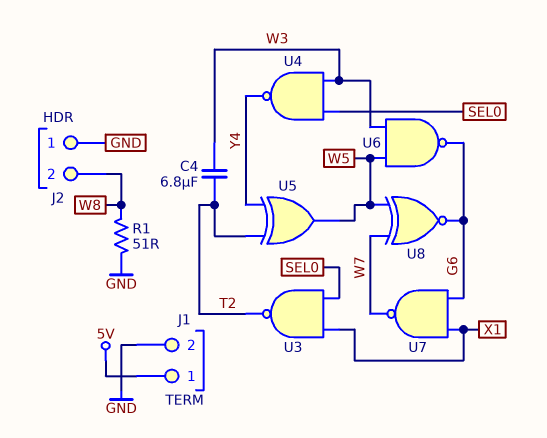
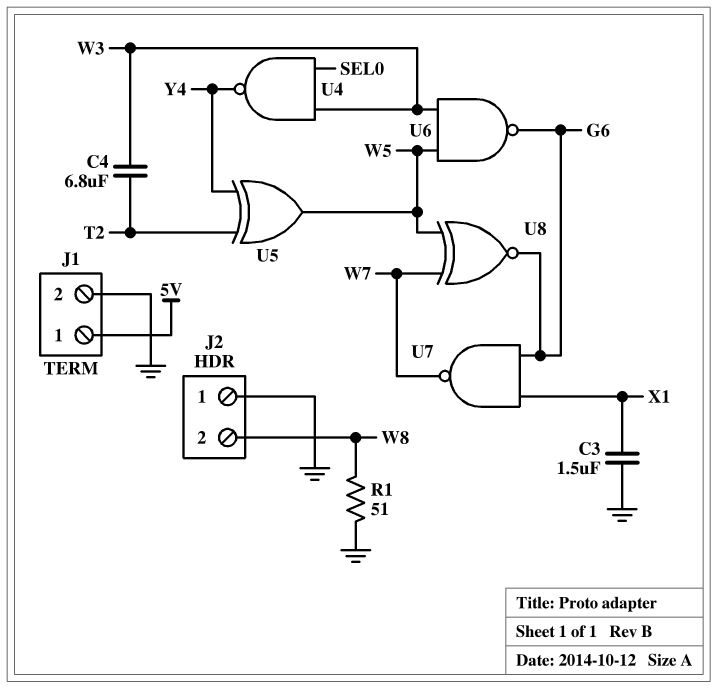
C3: none -> 1.5uF (GND, X1)
U3: NAND (in SEL0, in X1, out T2) -> none

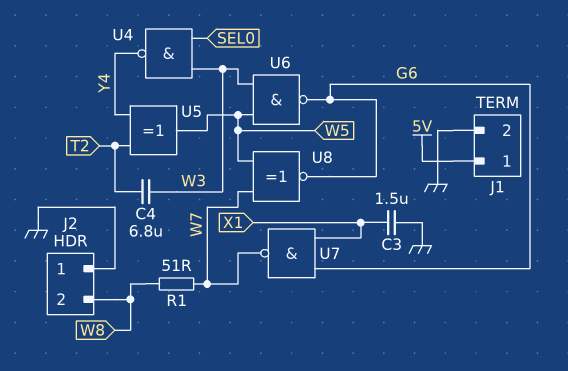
R1: 51 (GND, W8) -> 51 (W7, W8)

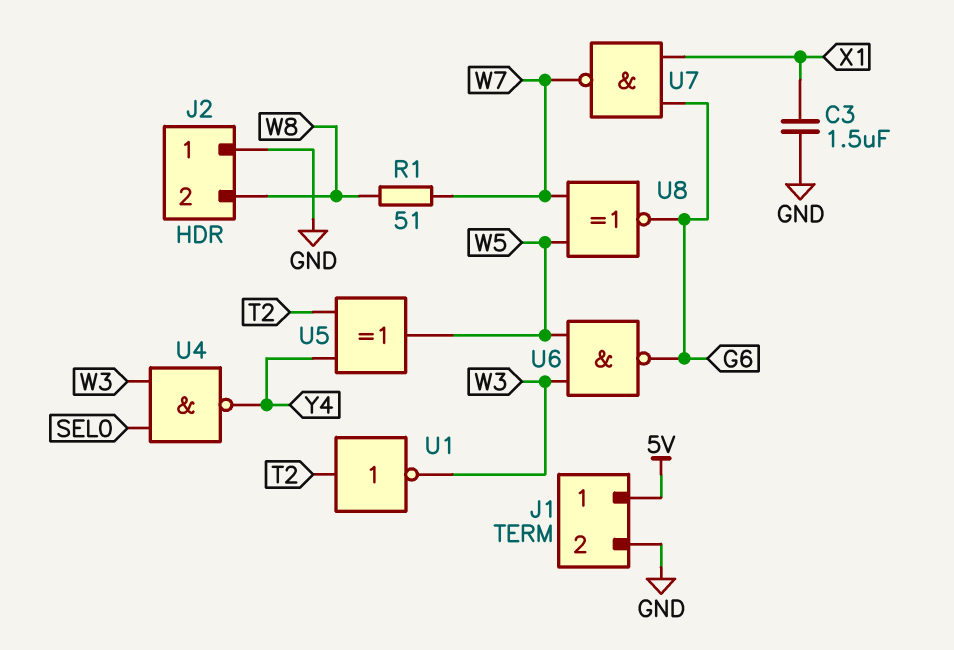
C4: 6.8uF (T2, W3) -> none
U1: none -> NOT (in T2, out W3)

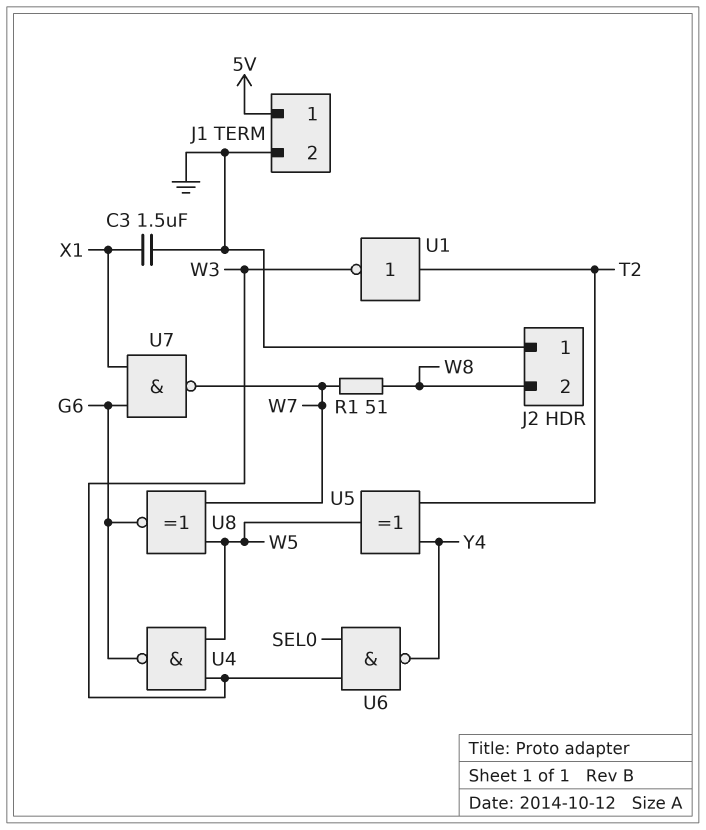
U4: NAND (in SEL0, in W3, out Y4) -> NAND (in W3, in W5, out G6)
U6: NAND (in W3, in W5, out G6) -> NAND (in SEL0, in W3, out Y4)

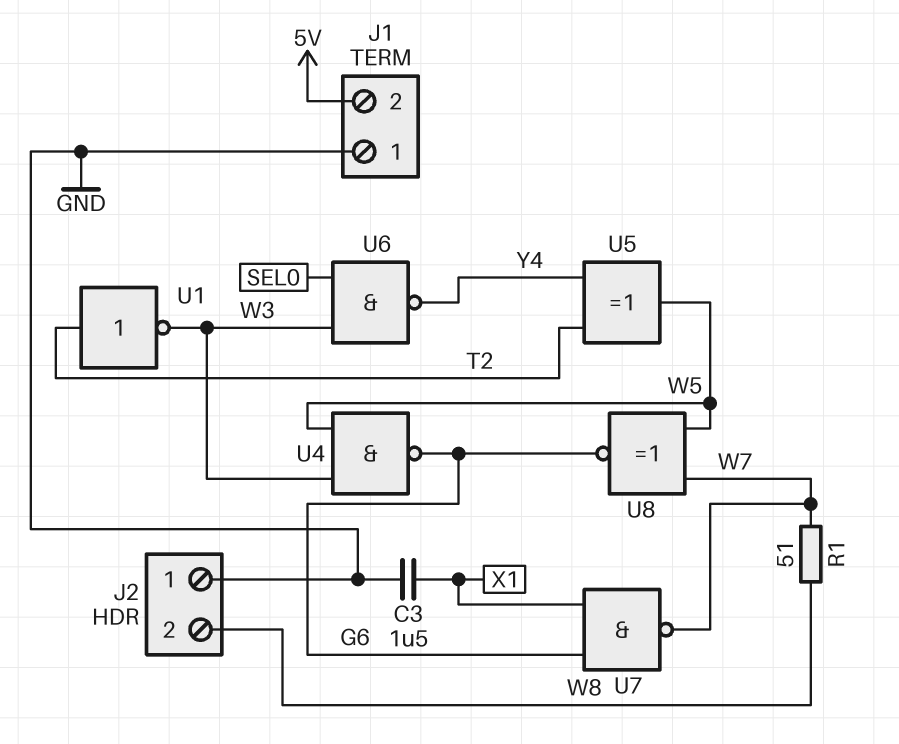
J1 pin 1: 5V -> GND
J1 pin 2: GND -> 5V

